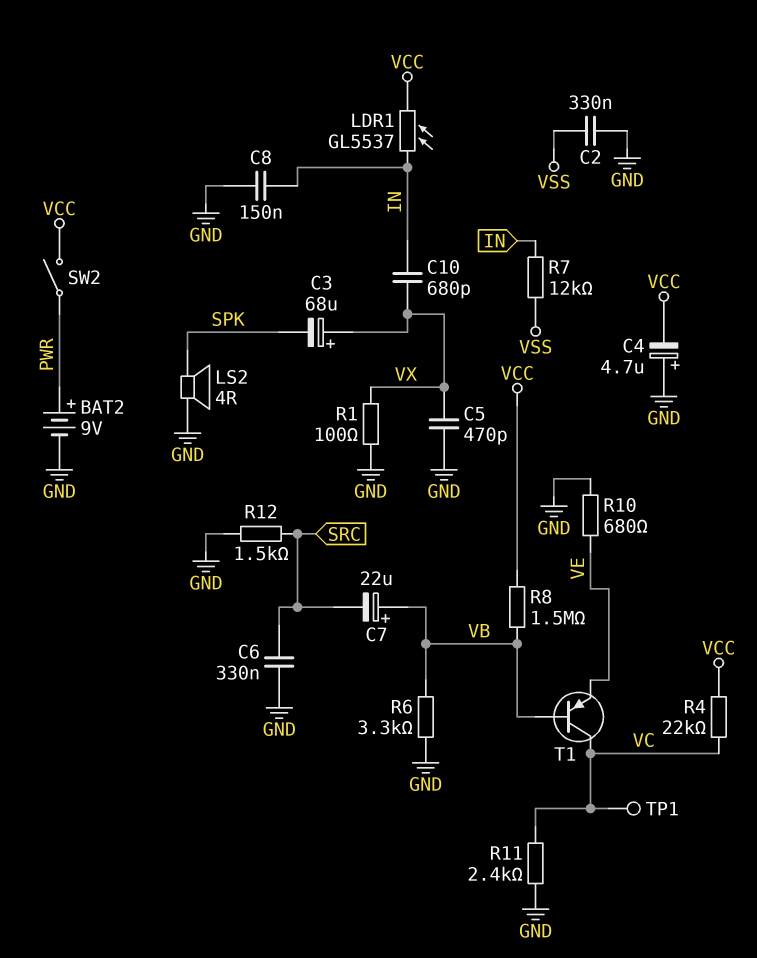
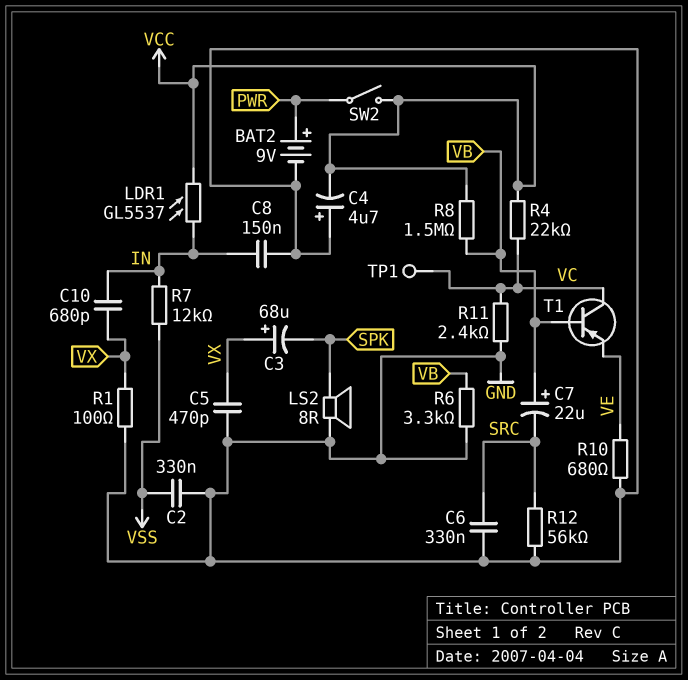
LS2: speaker 4R (GND, SPK) -> speaker 8R (GND, SPK)
R12: 1.5k (GND, SRC) -> 56k (GND, SRC)

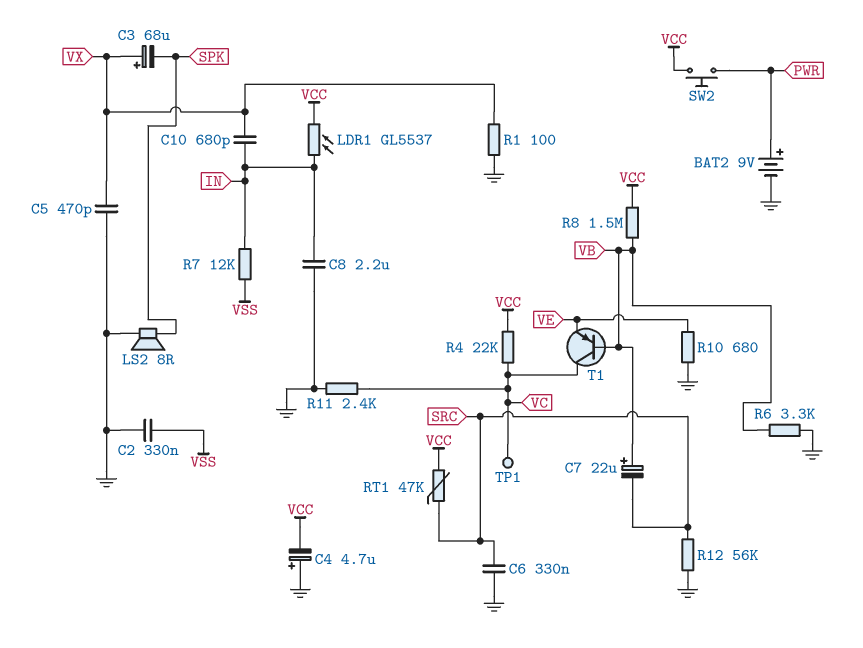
C8: 150nF (GND, IN) -> 2.2uF (GND, IN)
RT1: none -> 47k (SRC, VCC)
SW2: switch (PWR, VCC) -> button (PWR, VCC)

